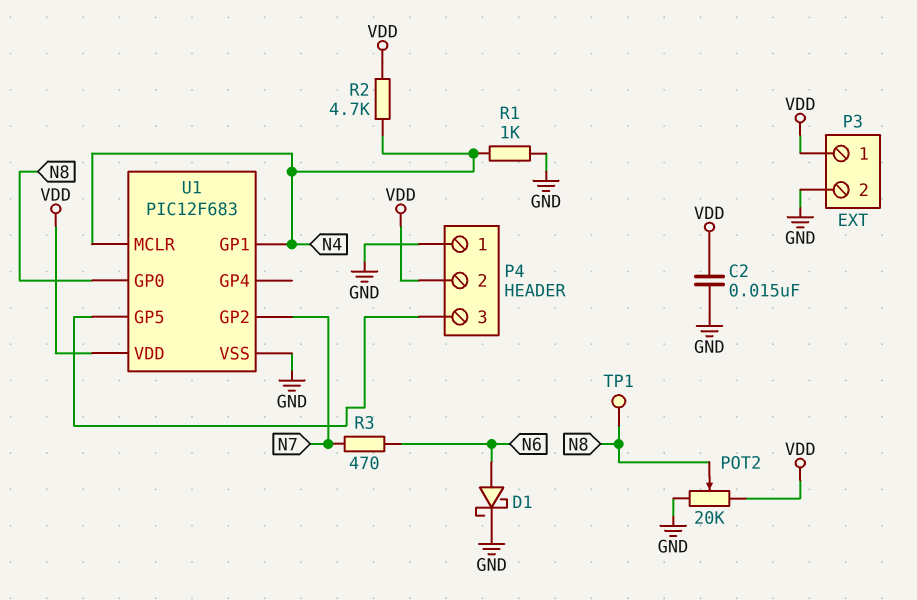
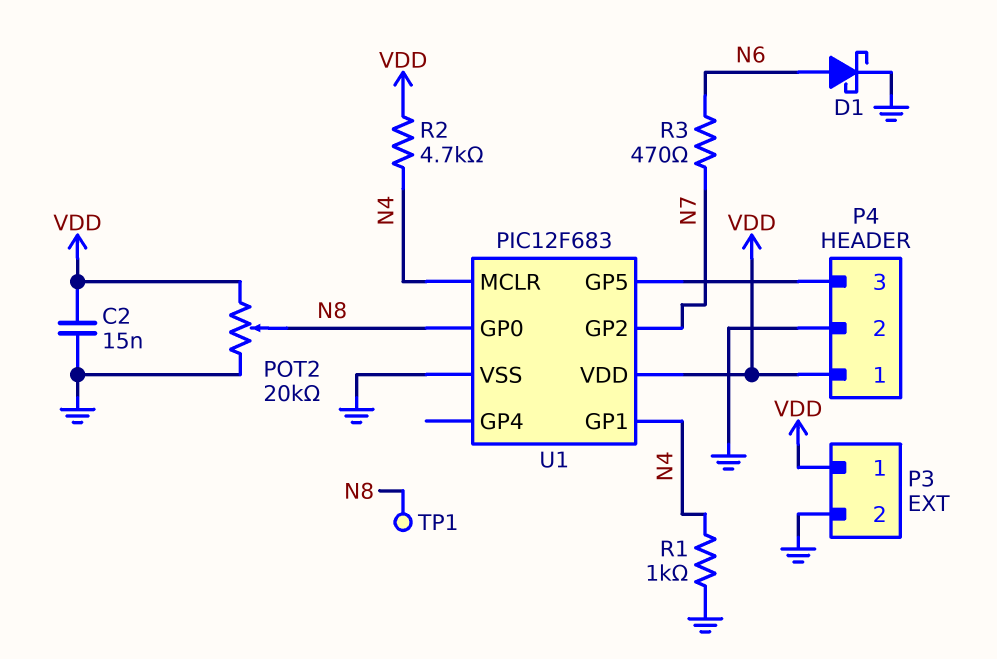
P4 pin 1: GND -> VDD
P4 pin 2: VDD -> GND

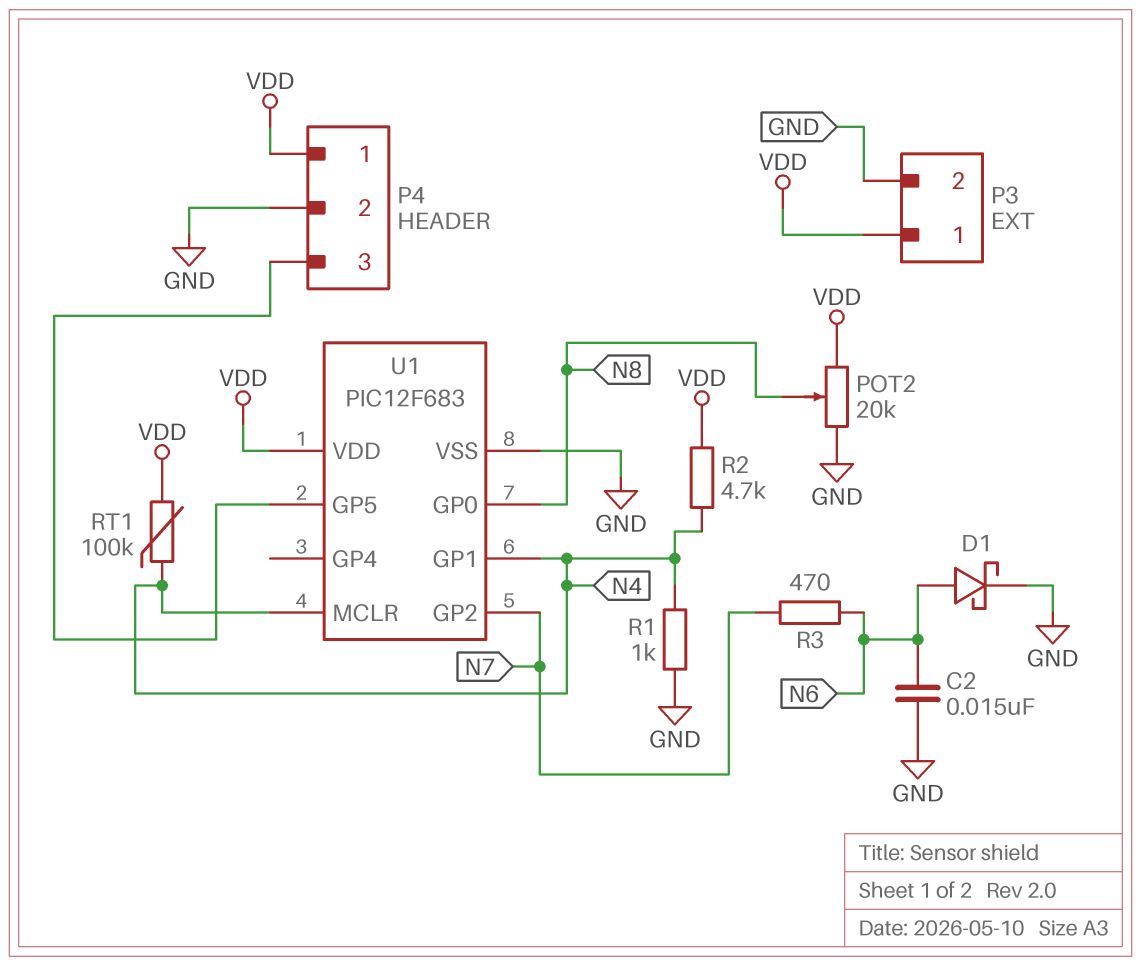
C2: 15nF (GND, VDD) -> 15nF (GND, N6)
RT1: none -> 100k (N4, VDD)
TP1: test point (N8) -> none

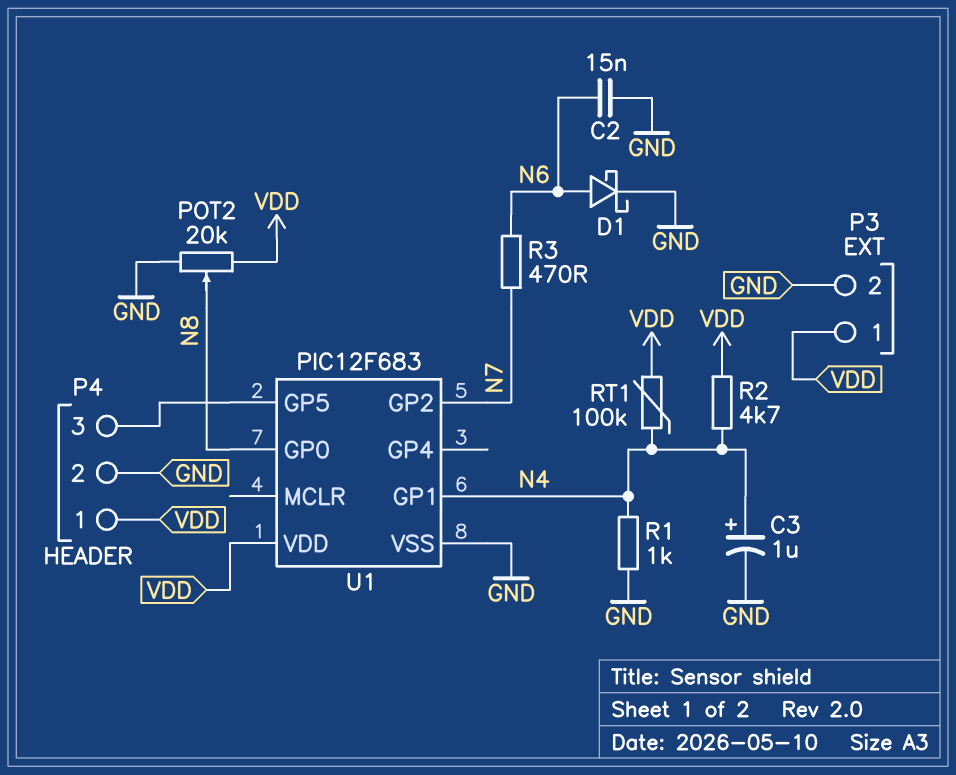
C3: none -> 1uF (plus N4, minus GND)
U1 pin MCLR: N4 -> none

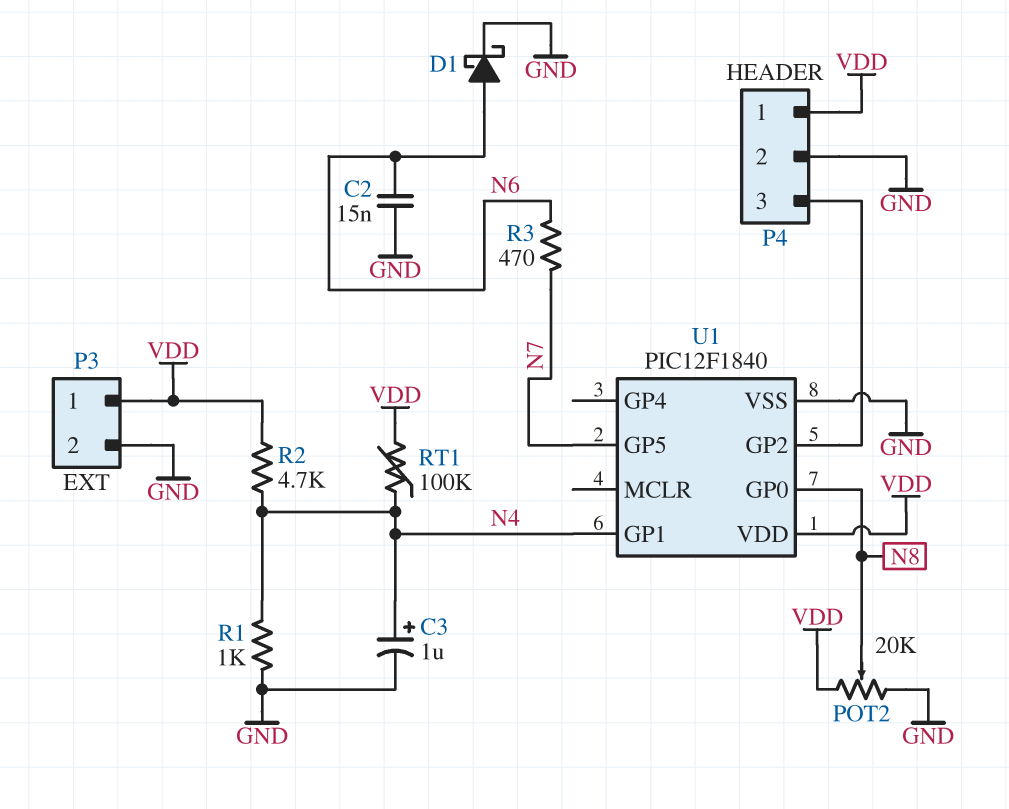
U1: PIC12F683 -> PIC12F1840
U1 pin GP2: N7 -> P4/3
U1 pin GP5: P4/3 -> N7

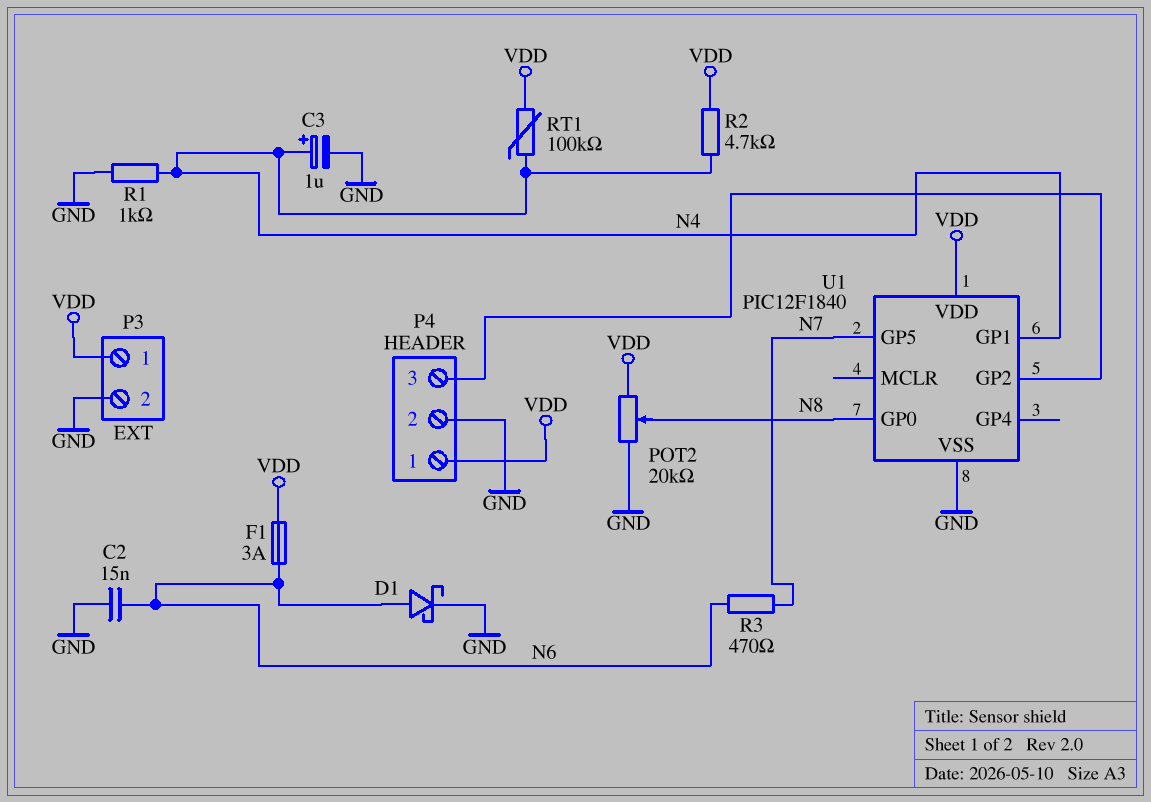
F1: none -> 3A (N6, VDD)

